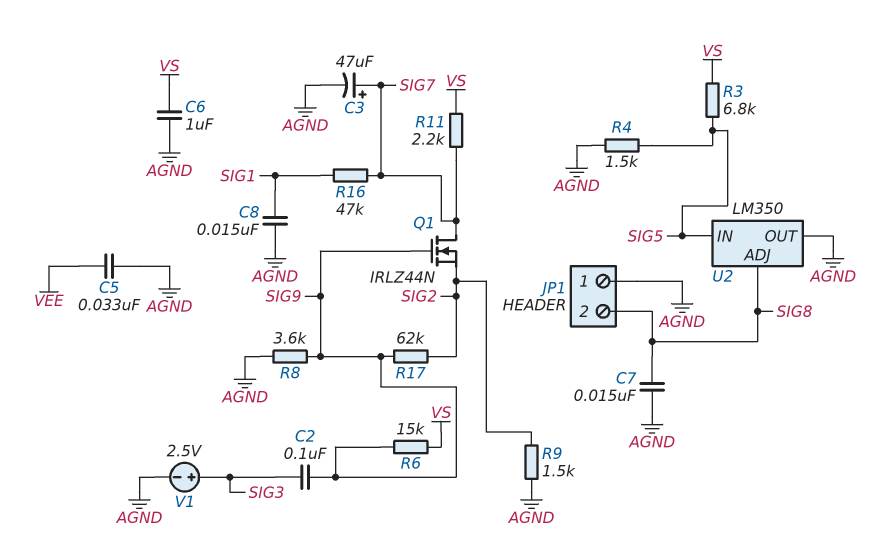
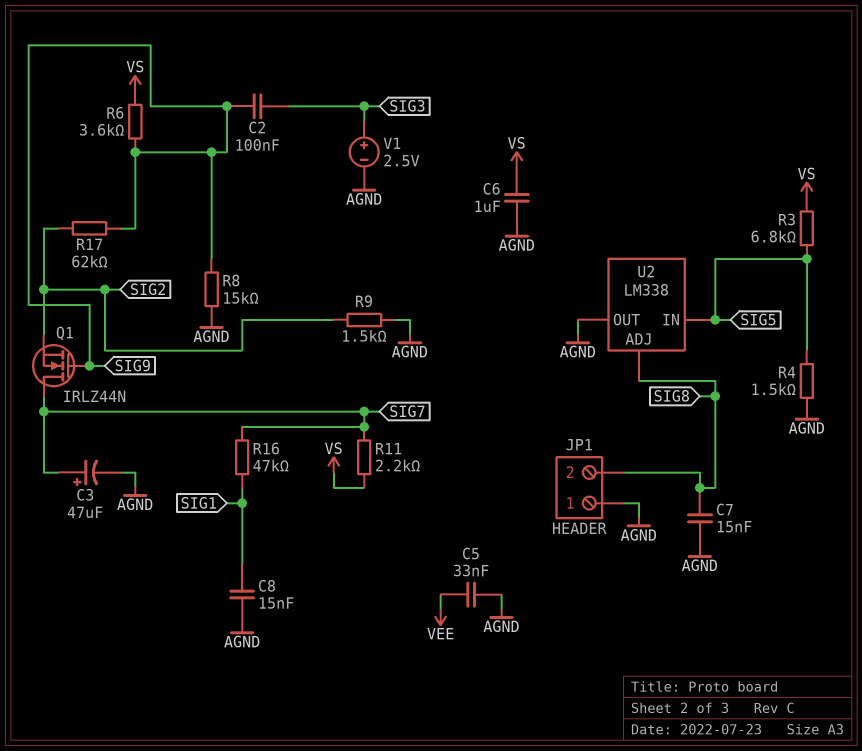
R6: 15k (SIG9, VS) -> 3.6k (SIG9, VS)
R8: 3.6k (AGND, SIG9) -> 15k (AGND, SIG9)
U2: LM350 -> LM338

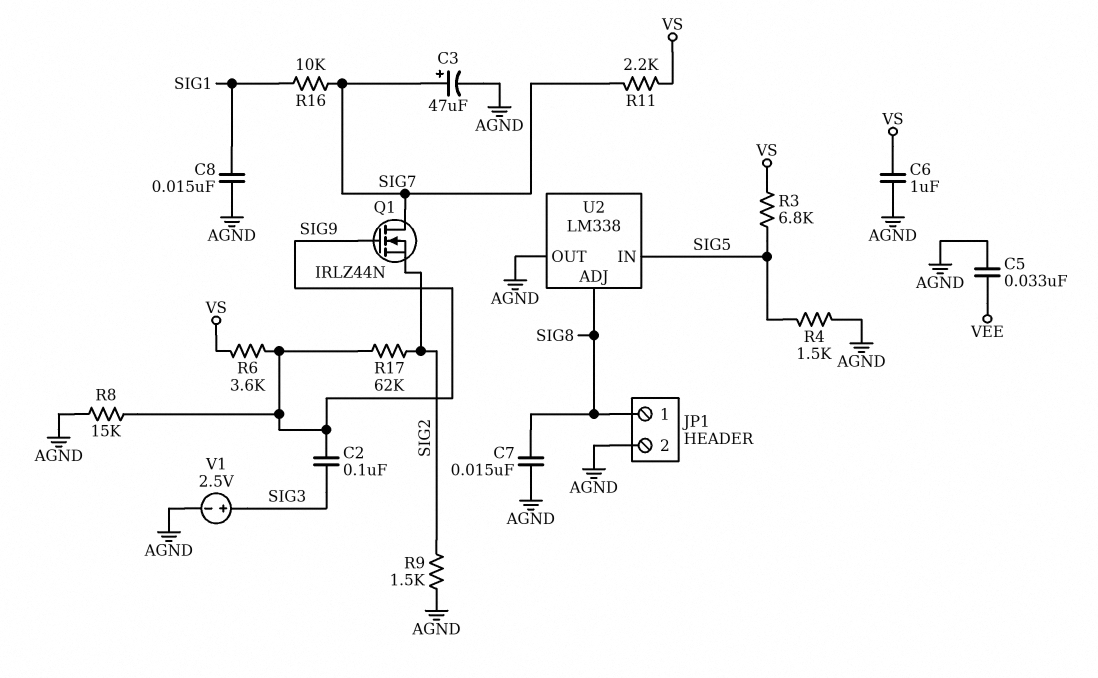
JP1 pin 1: AGND -> SIG8
JP1 pin 2: SIG8 -> AGND
R16: 47k (SIG1, SIG7) -> 10k (SIG1, SIG7)

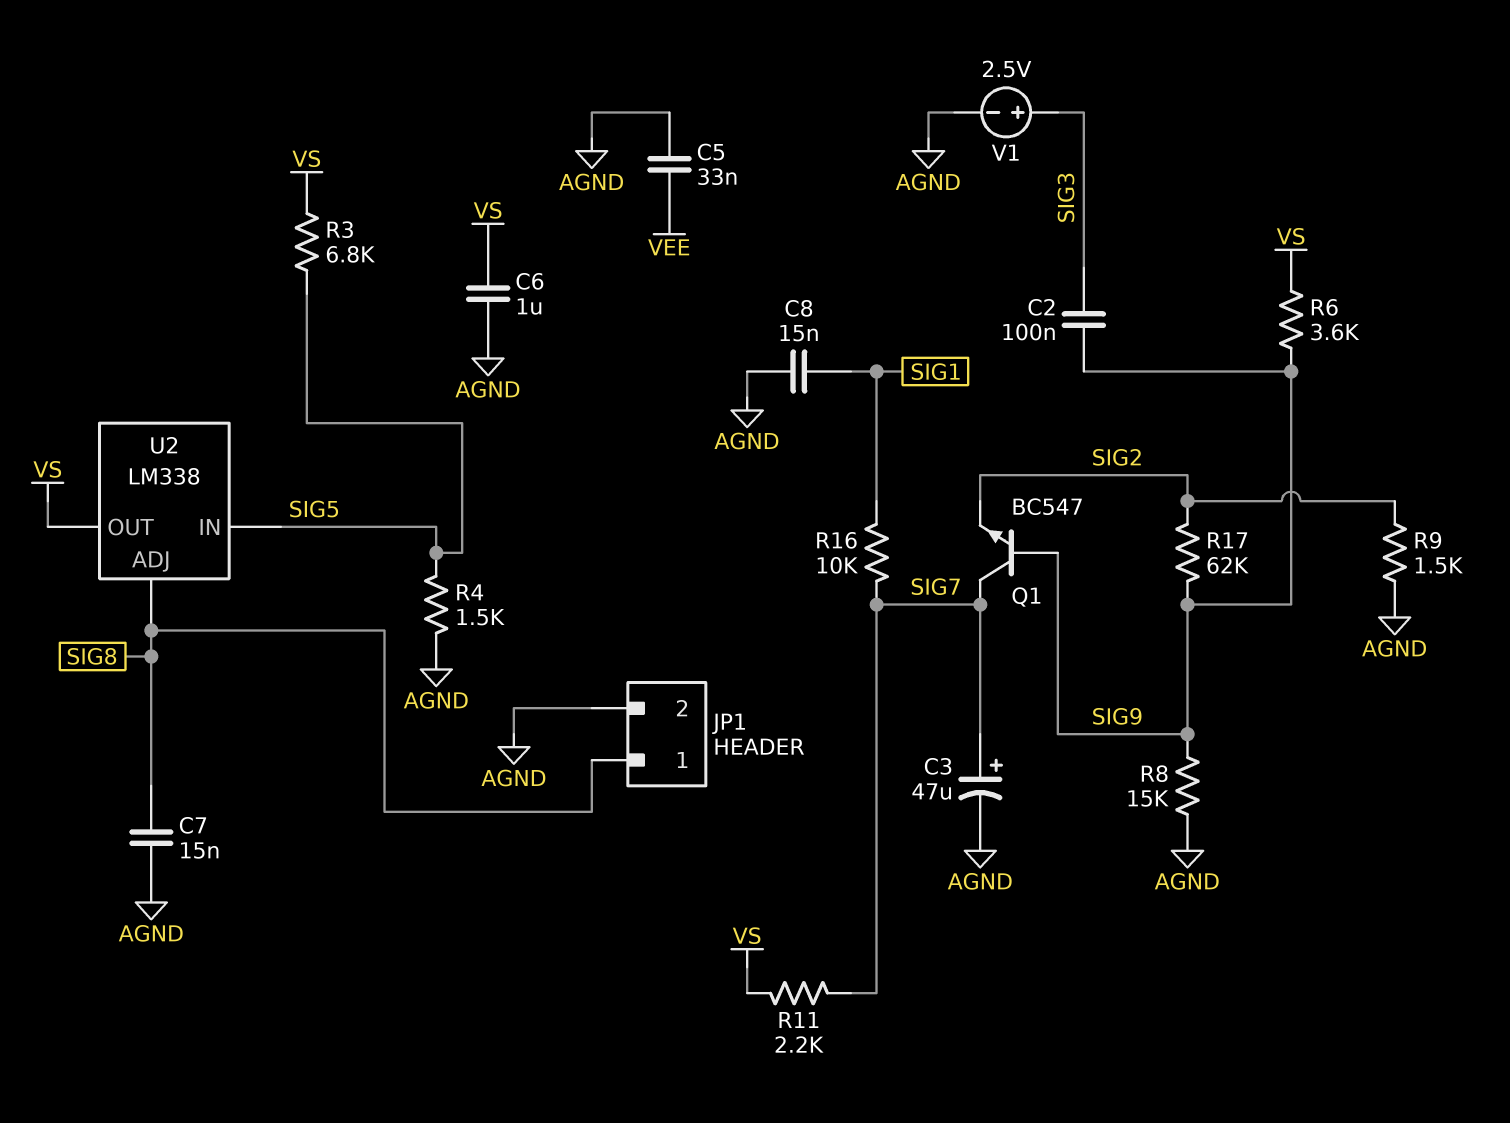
Q1: NMOS IRLZ44N (G SIG9, D SIG7, S SIG2) -> NPN BC547 (B SIG9, C SIG7, E SIG2)
U2 pin OUT: AGND -> VS

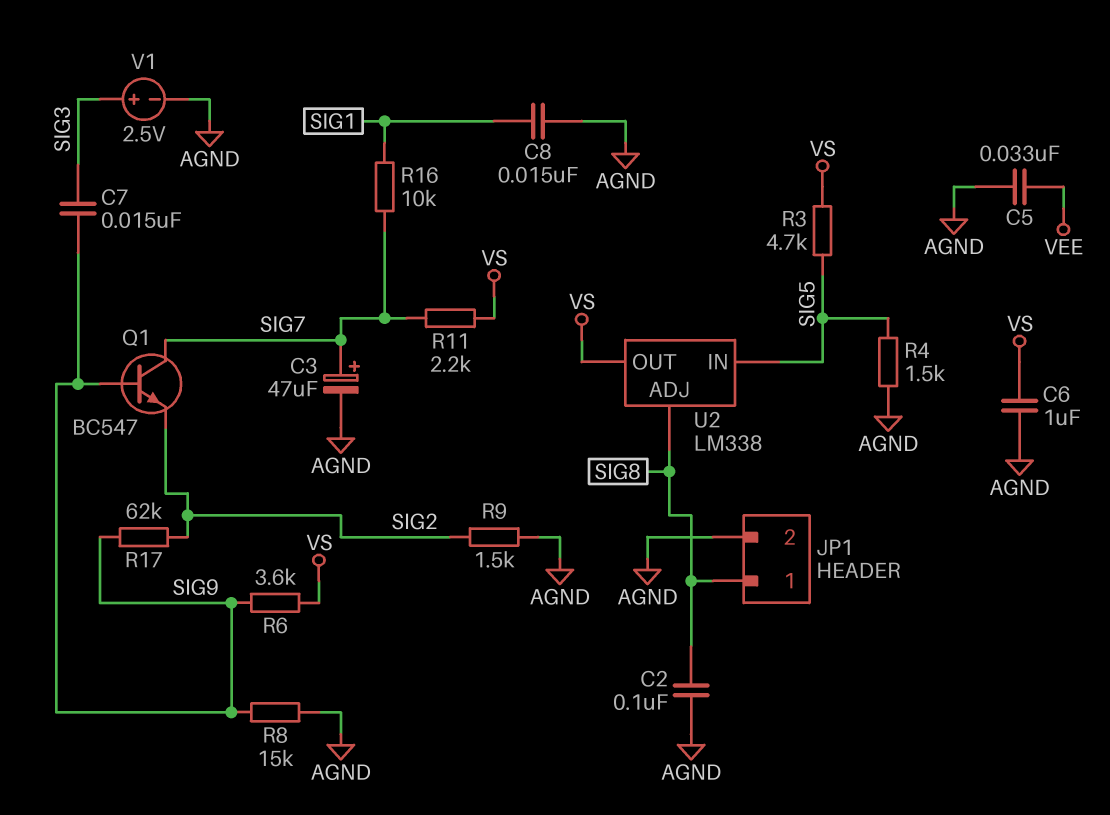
C2: 100nF (SIG3, SIG9) -> 100nF (AGND, SIG8)
C7: 15nF (AGND, SIG8) -> 15nF (SIG3, SIG9)
R3: 6.8k (SIG5, VS) -> 4.7k (SIG5, VS)

